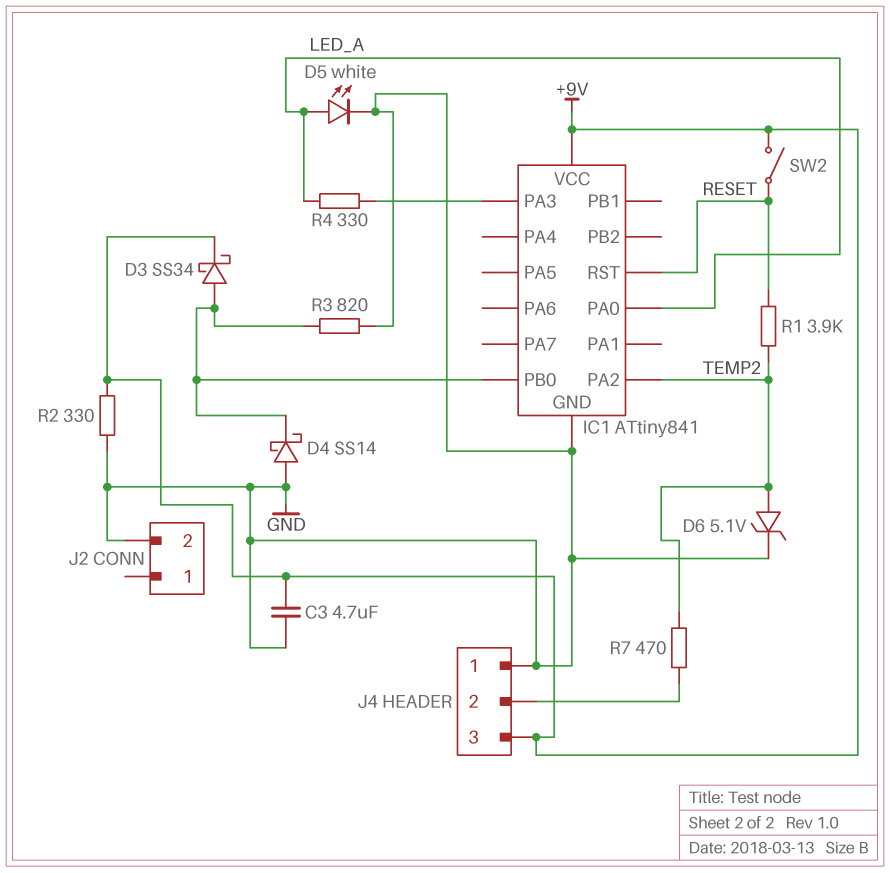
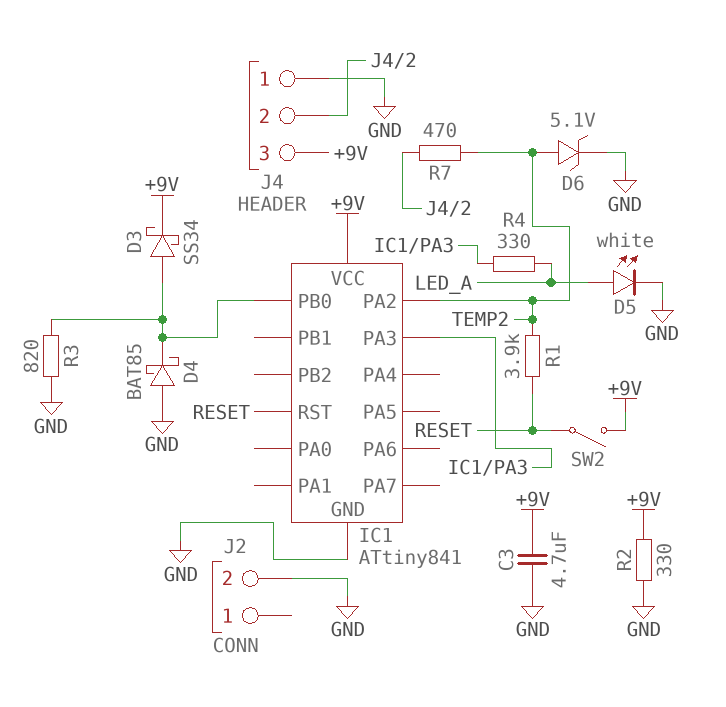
D4: schottky SS14 (A GND, K IC1/PB0) -> schottky BAT85 (A GND, K IC1/PB0)
IC1 pin PA0: LED_A -> none

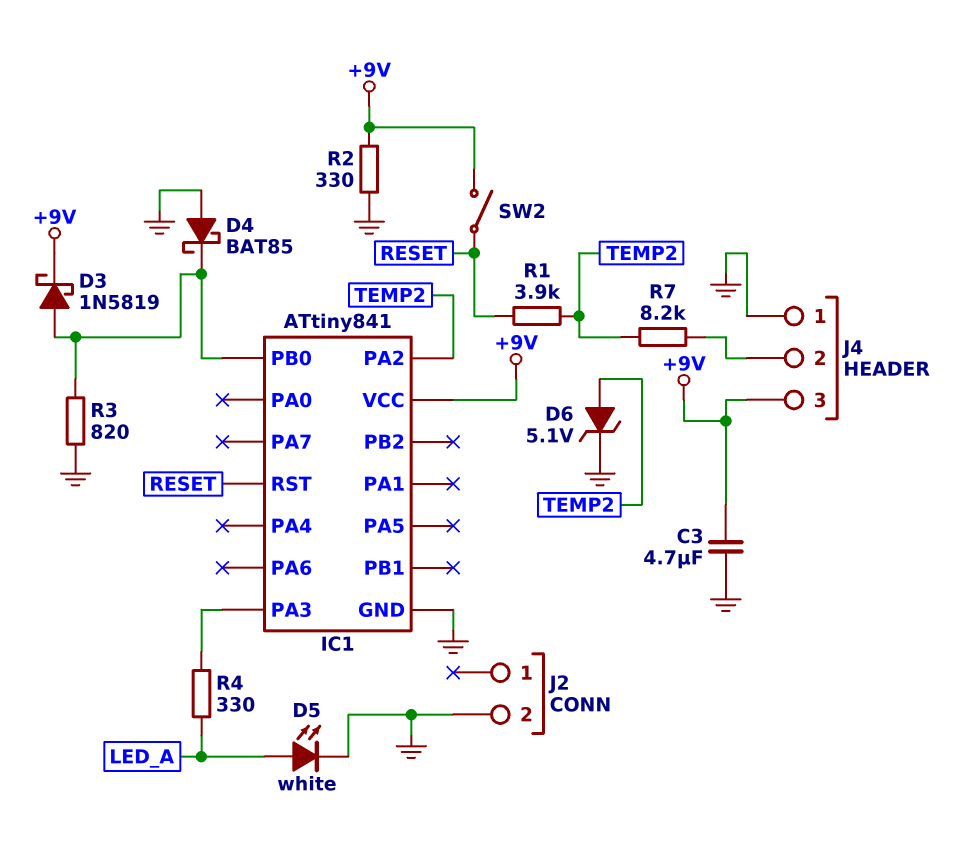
D3: schottky SS34 (A IC1/PB0, K +9V) -> schottky 1N5819 (A IC1/PB0, K +9V)
R7: 470 (J4/2, TEMP2) -> 8.2k (J4/2, TEMP2)

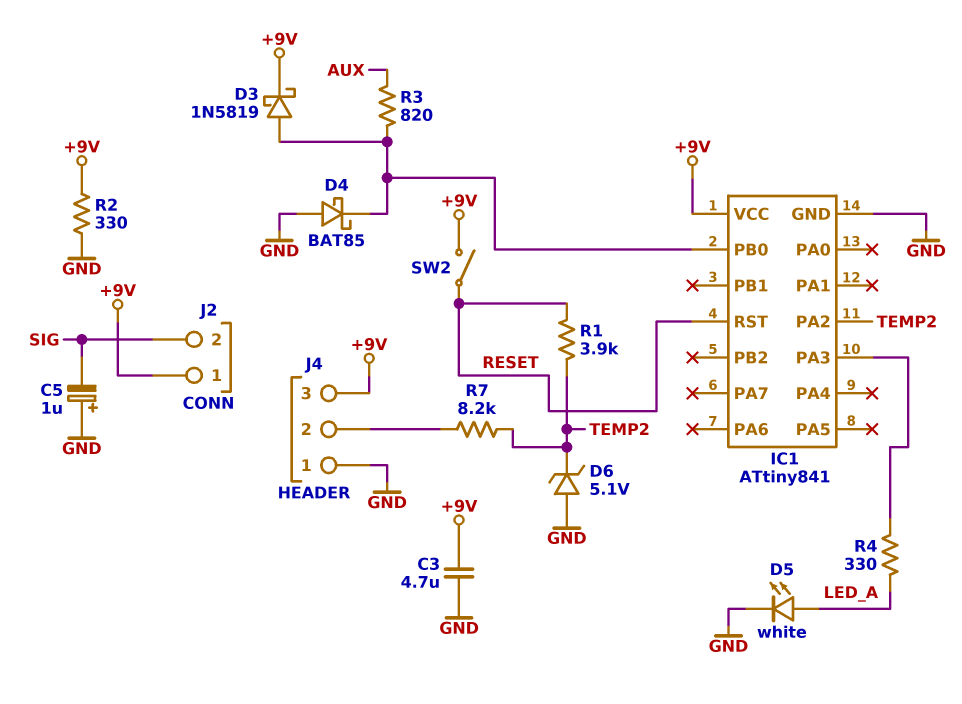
C5: none -> 1uF (plus GND, minus SIG)
D6: zener 5.1V (A TEMP2, K GND) -> zener 5.1V (A GND, K TEMP2)
J2 pin 1: none -> +9V
J2 pin 2: GND -> SIG
R3: 820 (GND, IC1/PB0) -> 820 (AUX, IC1/PB0)

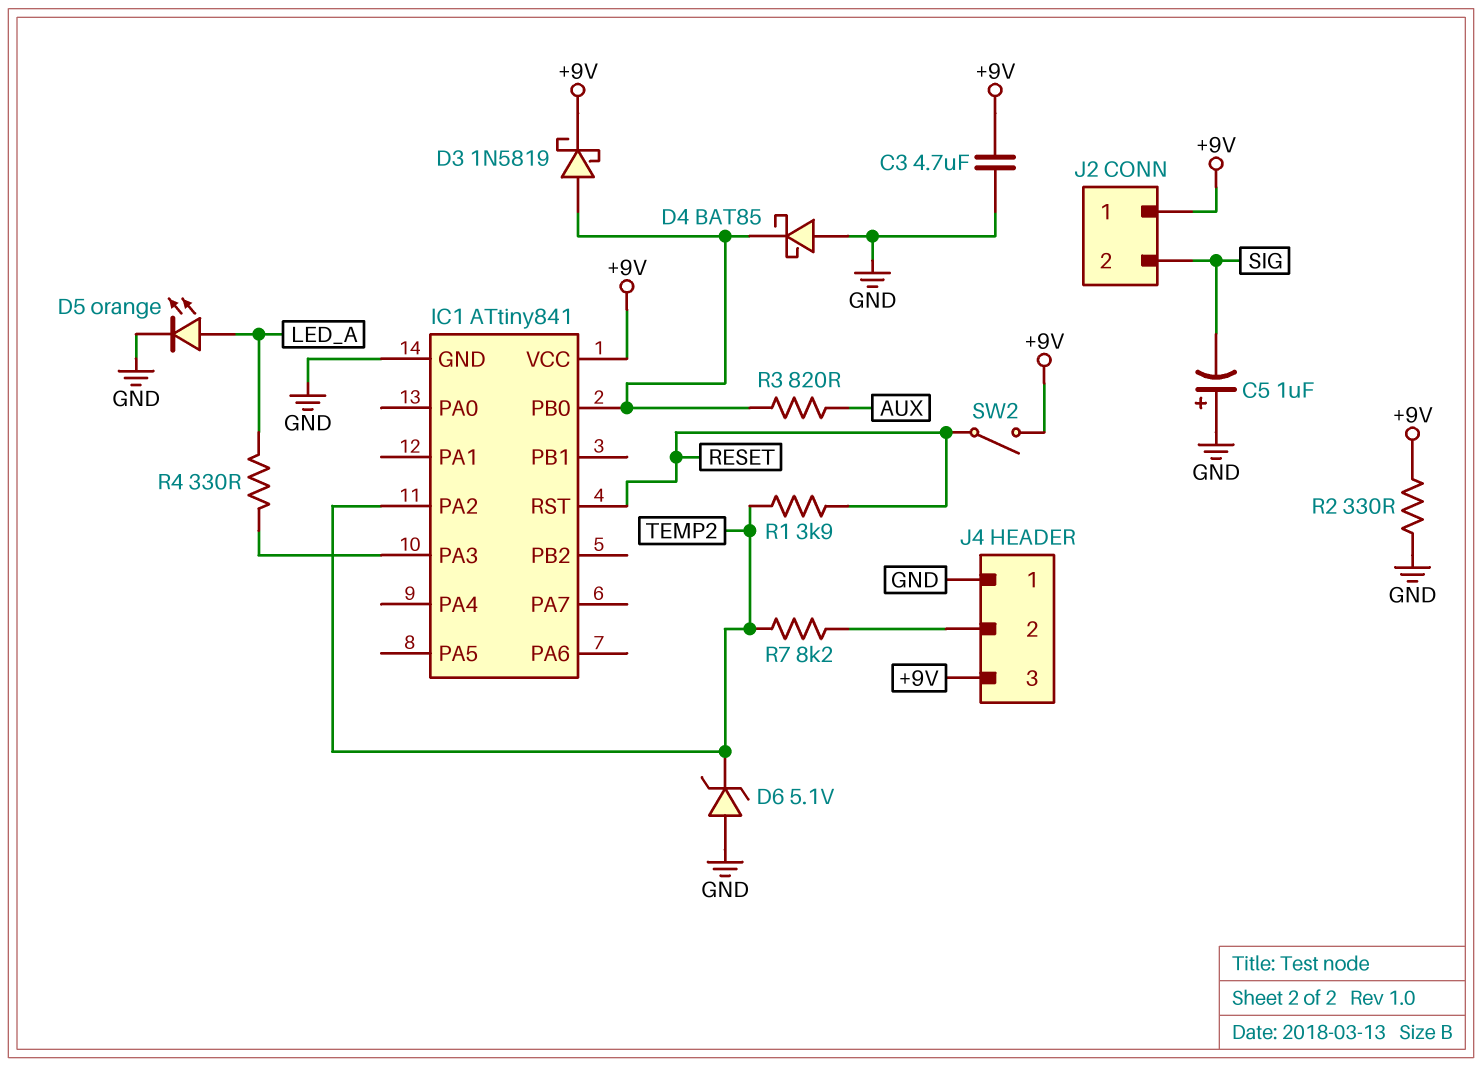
D5: LED white (A LED_A, K GND) -> LED orange (A LED_A, K GND)

